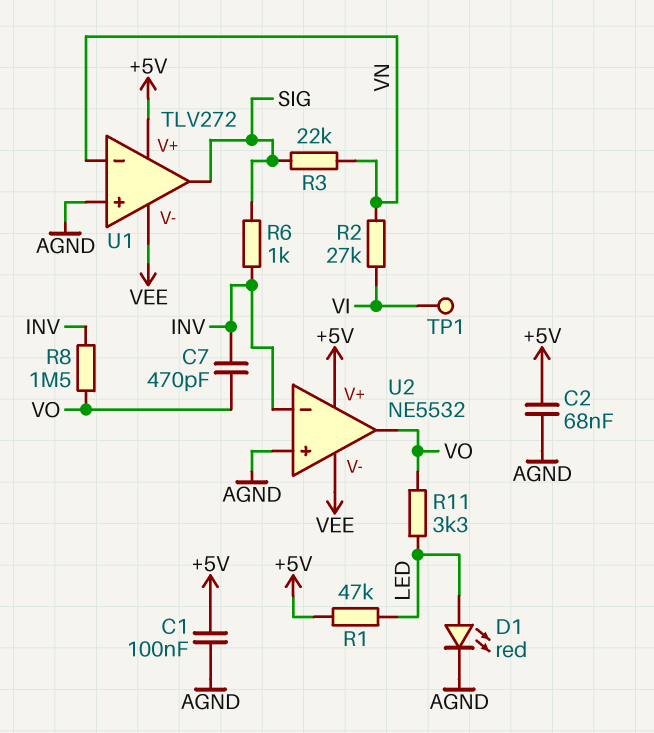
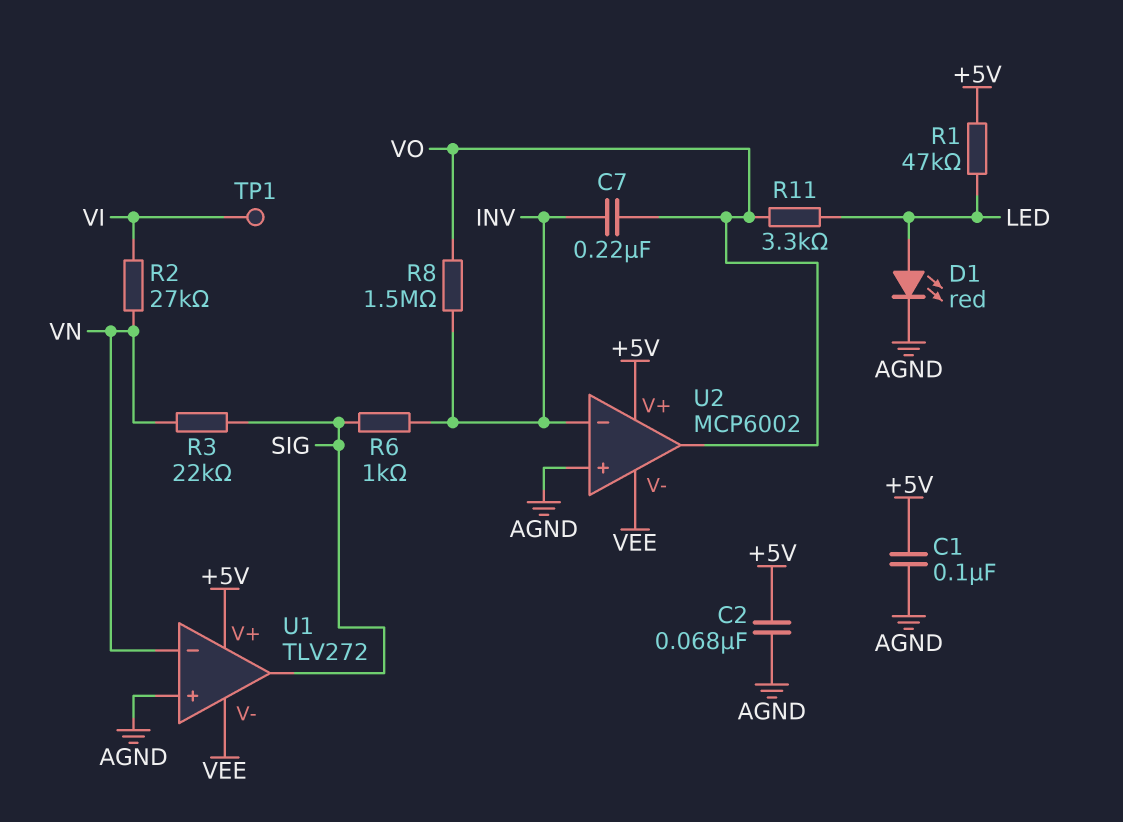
C7: 470pF (INV, VO) -> 220nF (INV, VO)
U2: NE5532 -> MCP6002

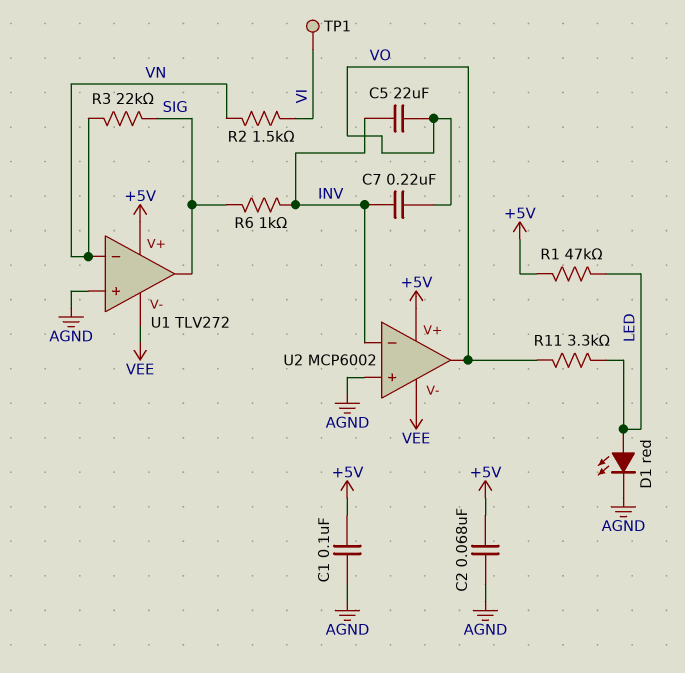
C5: none -> 22uF (INV, VO)
R2: 27k (VI, VN) -> 1.5k (VI, VN)
R8: 1.5M (INV, VO) -> none

